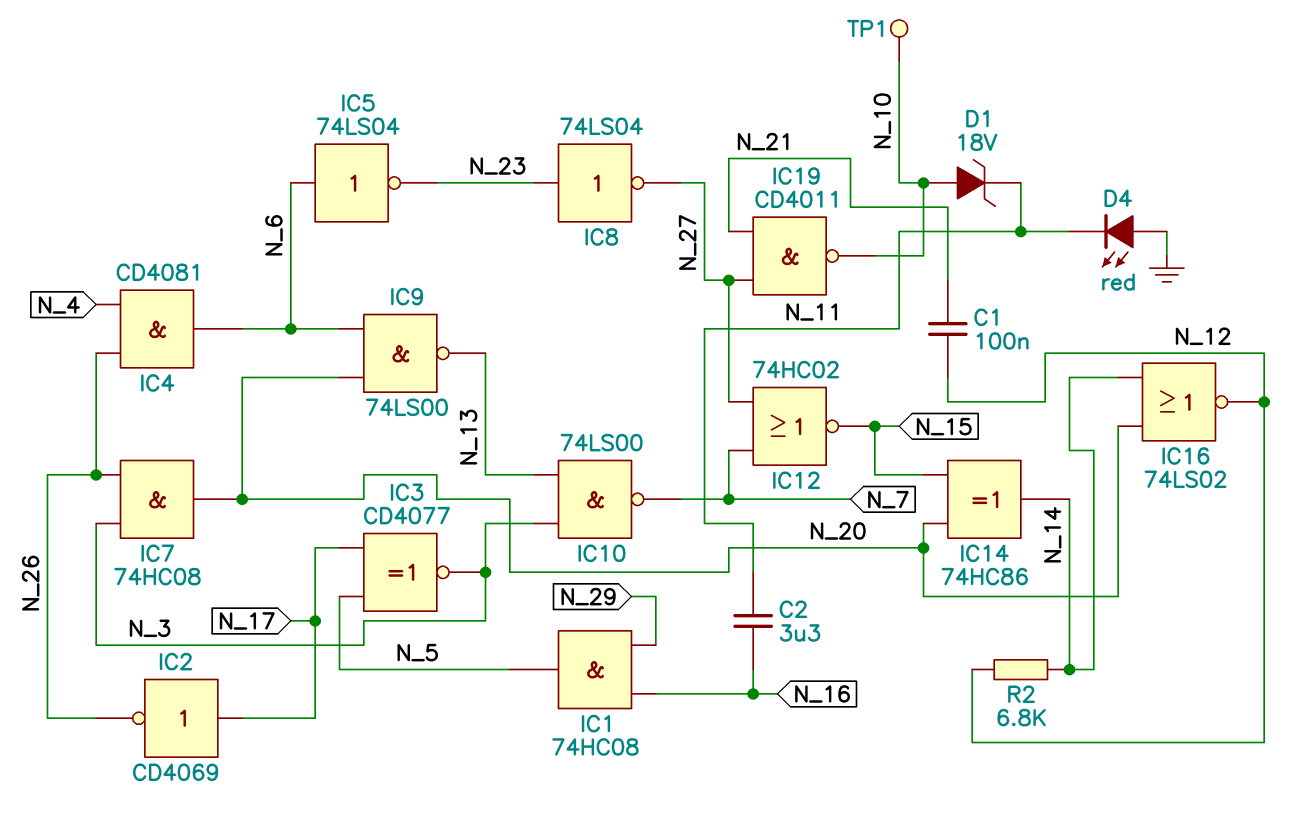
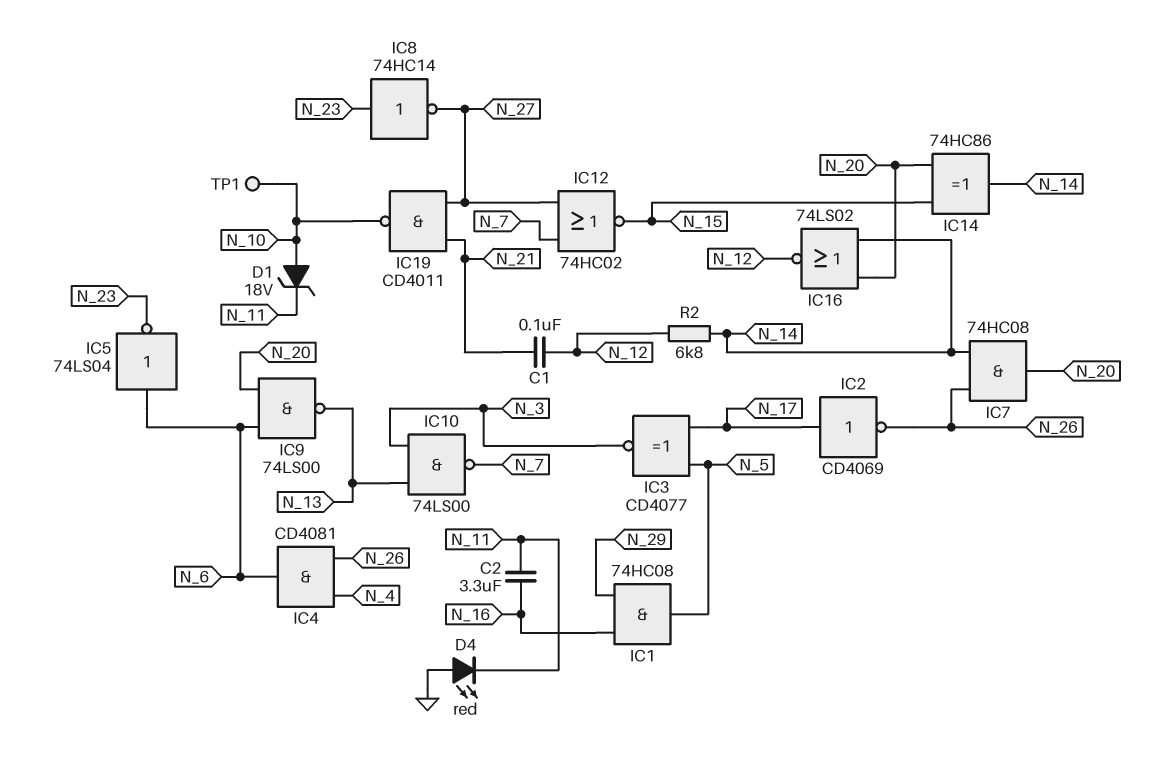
IC7: AND 74HC08 (in N_3, in N_26, out N_20) -> AND 74HC08 (in N_14, in N_26, out N_20)
IC8: NOT 74LS04 (in N_23, out N_27) -> NOT 74HC14 (in N_23, out N_27)

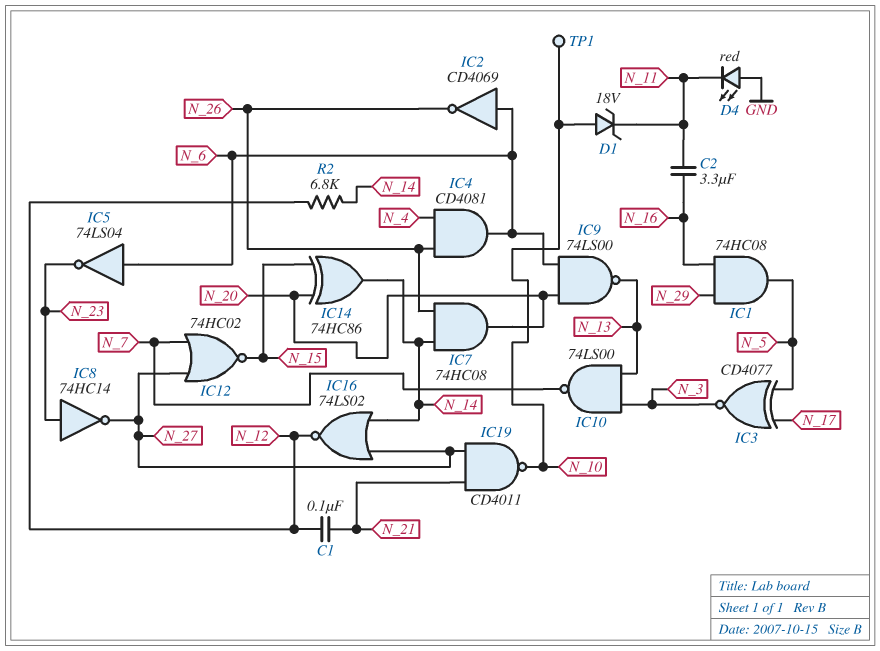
IC2: NOT CD4069 (in N_17, out N_26) -> NOT CD4069 (in N_6, out N_26)
IC16: NOR 74LS02 (in N_14, in N_20, out N_12) -> NOR 74LS02 (in N_14, in N_27, out N_12)

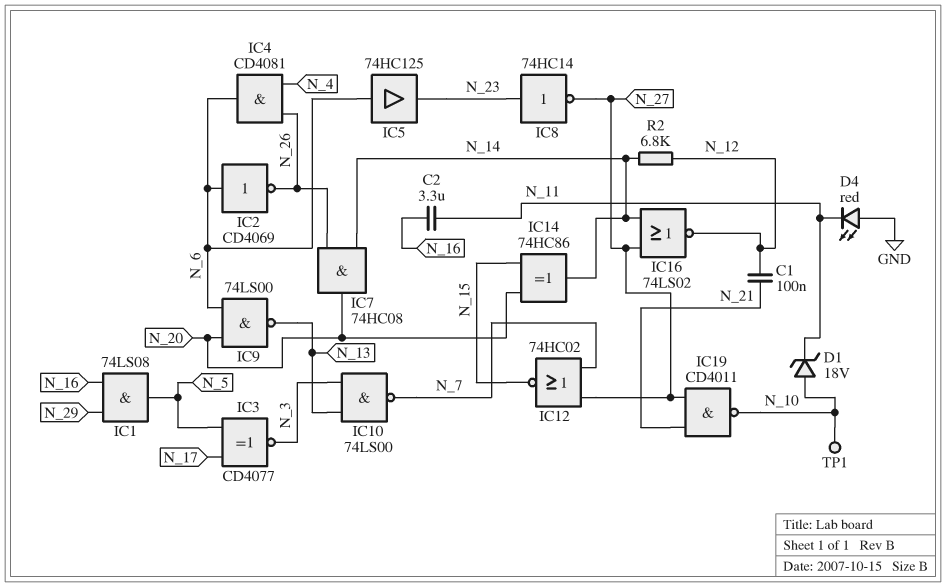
IC1: AND 74HC08 (in N_16, in N_29, out N_5) -> AND 74LS08 (in N_16, in N_29, out N_5)
IC5: NOT 74LS04 (in N_6, out N_23) -> buffer 74HC125 (in N_6, out N_23)

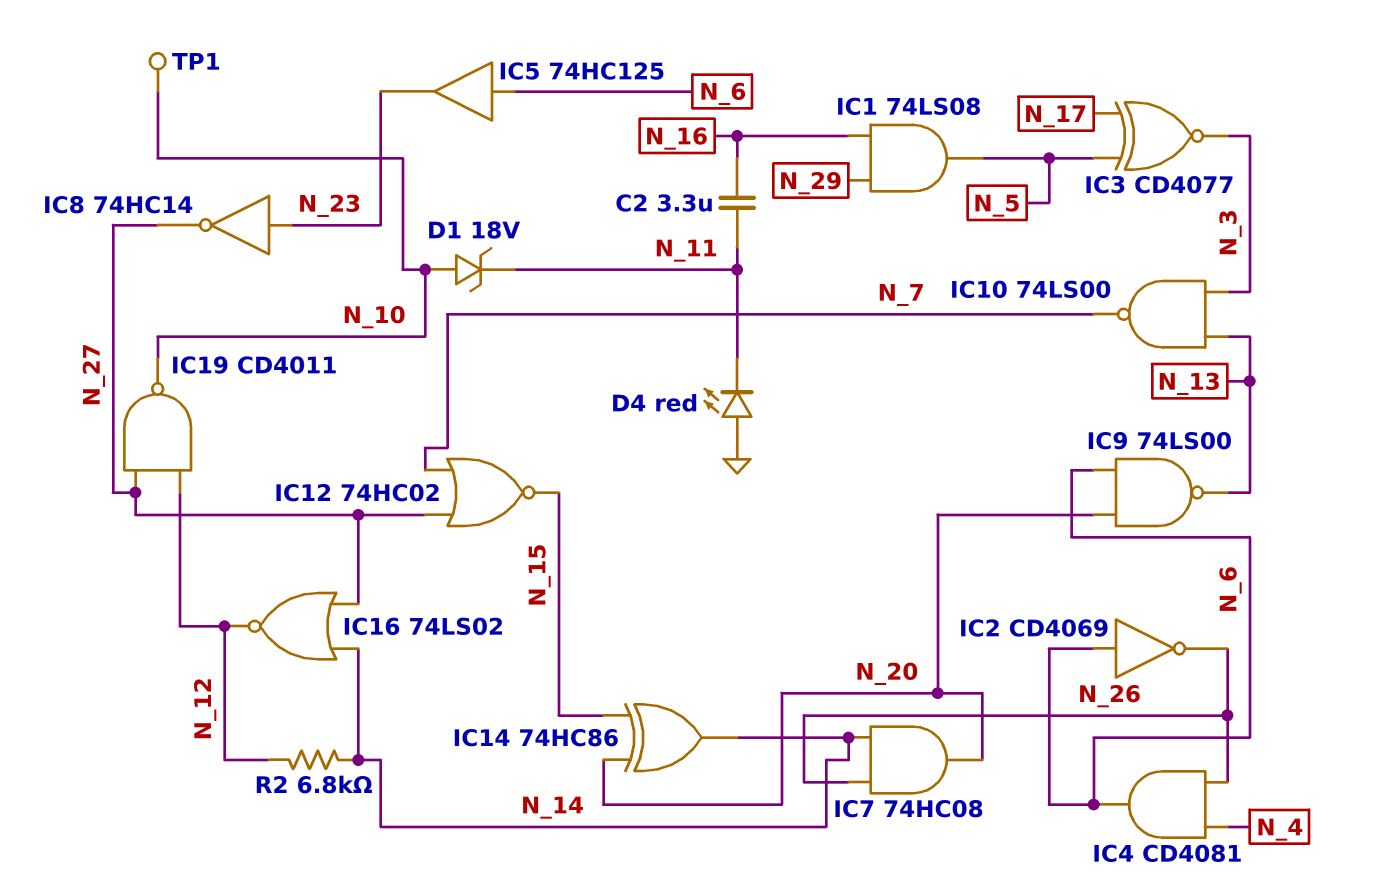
C1: 100nF (N_12, N_21) -> none
IC19: NAND CD4011 (in N_21, in N_27, out N_10) -> NAND CD4011 (in N_12, in N_27, out N_10)

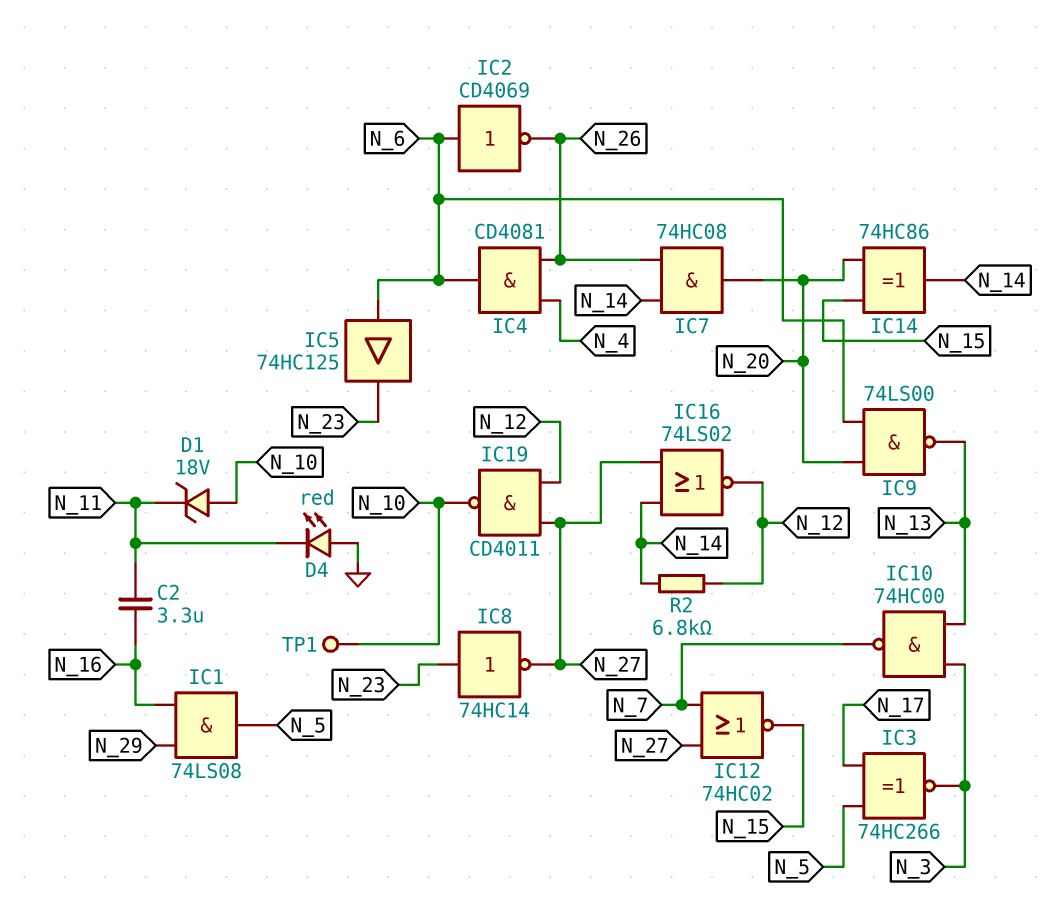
IC3: XNOR CD4077 (in N_5, in N_17, out N_3) -> XNOR 74HC266 (in N_5, in N_17, out N_3)
IC10: NAND 74LS00 (in N_3, in N_13, out N_7) -> NAND 74HC00 (in N_3, in N_13, out N_7)

